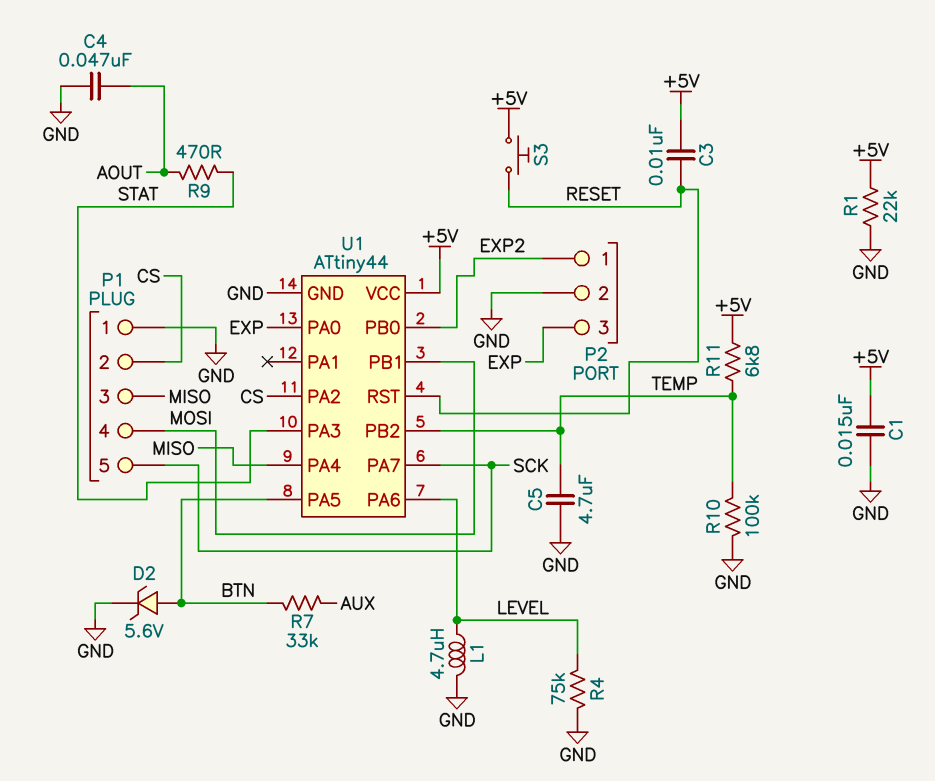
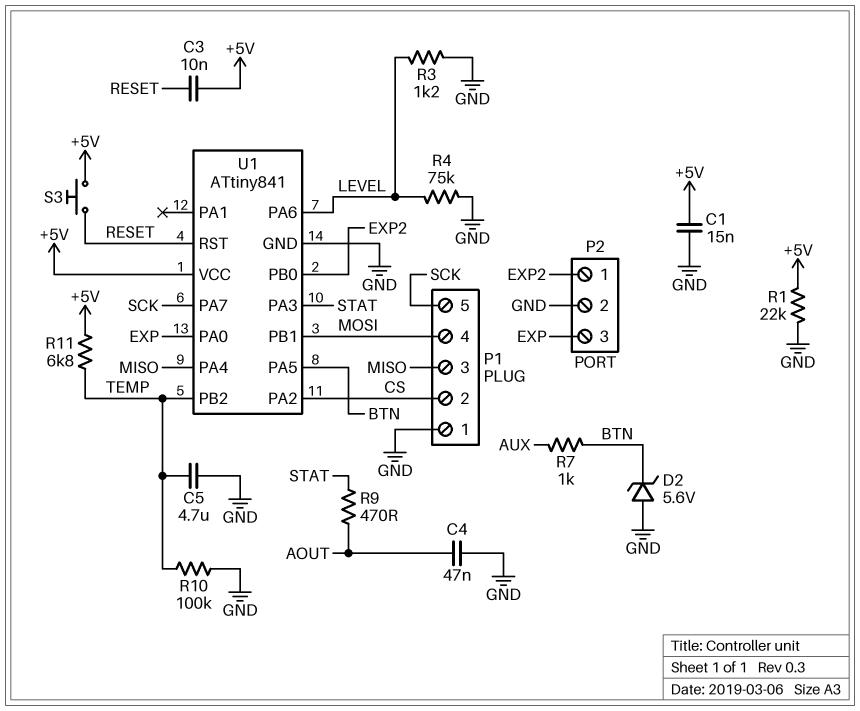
D2: zener 5.6V (A BTN, K GND) -> zener 5.6V (A GND, K BTN)
L1: 4.7uH (GND, LEVEL) -> none
R3: none -> 1.2k (GND, LEVEL)
R7: 33k (AUX, BTN) -> 1k (AUX, BTN)
U1: ATtiny44 -> ATtiny841

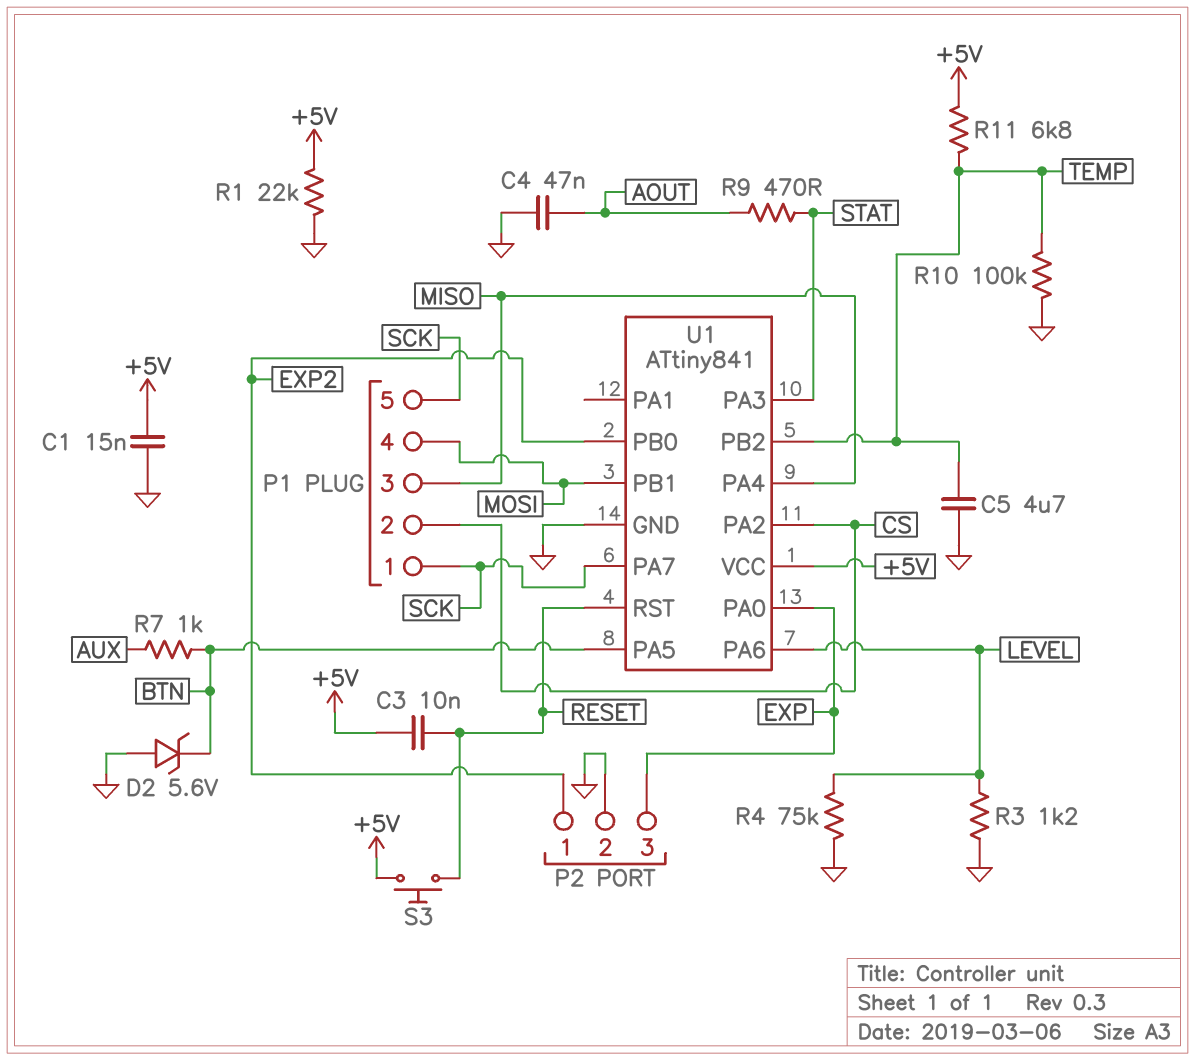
P1 pin 1: GND -> SCK

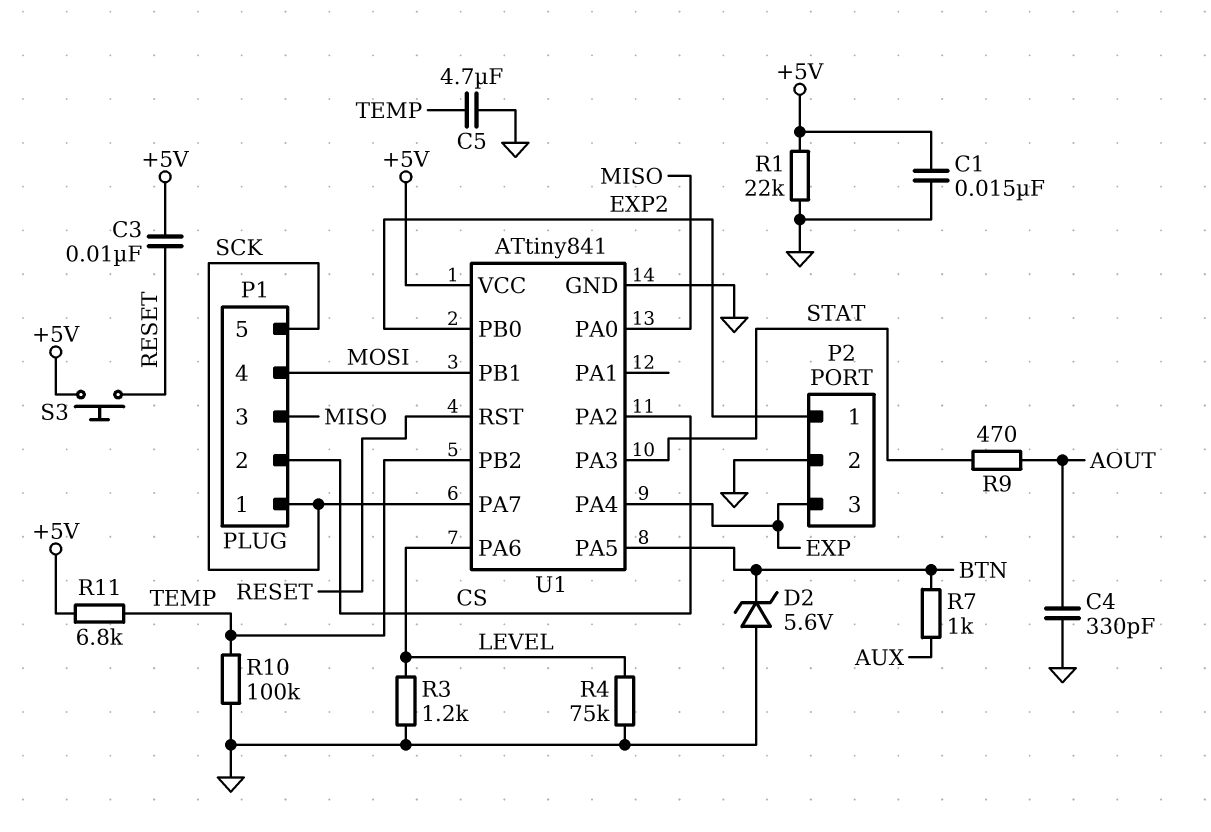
C4: 47nF (AOUT, GND) -> 330pF (AOUT, GND)
U1 pin PA0: EXP -> MISO
U1 pin PA4: MISO -> EXP

